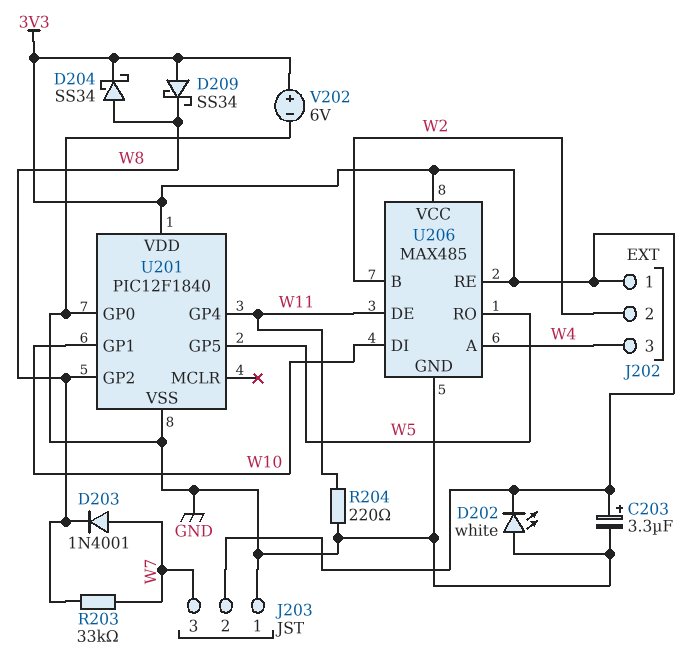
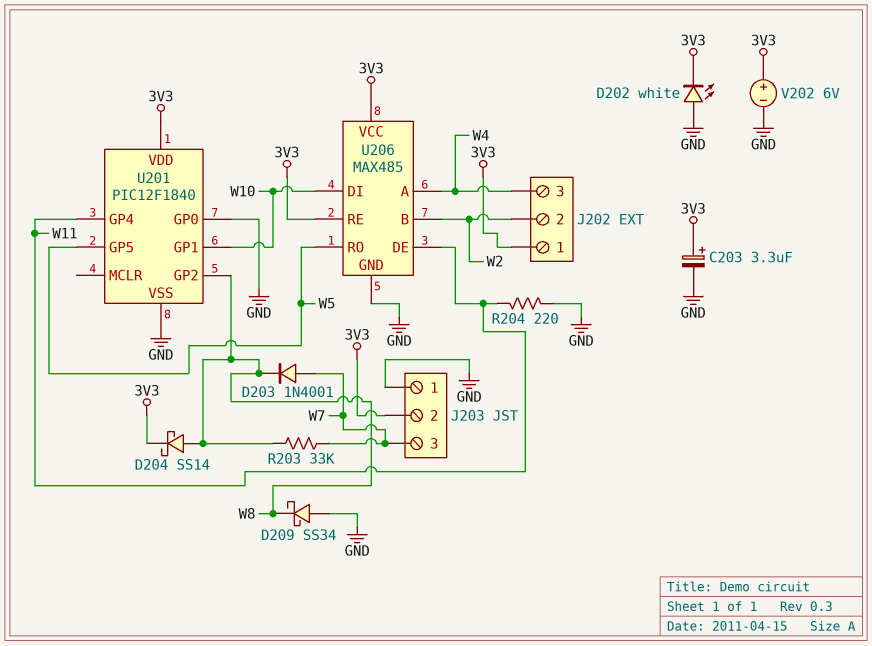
D204: schottky SS34 (A W8, K 3V3) -> schottky SS14 (A W8, K 3V3)
D209: schottky SS34 (A 3V3, K W8) -> schottky SS34 (A GND, K W8)

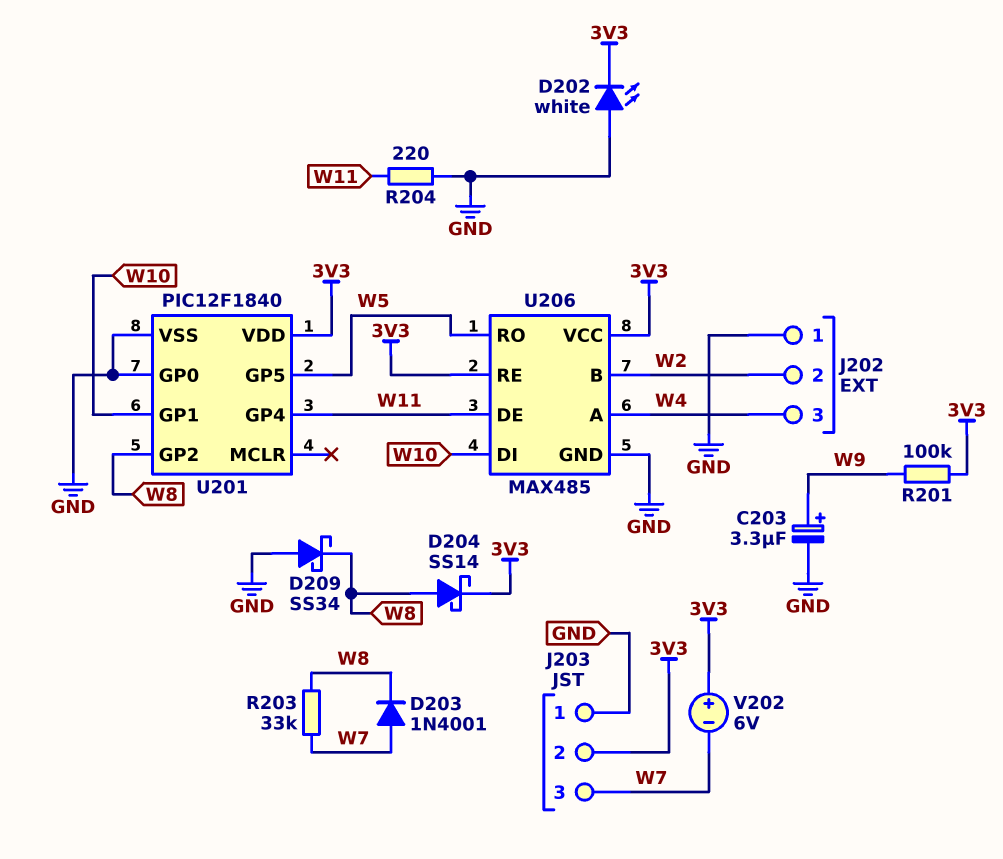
C203: 3.3uF (plus 3V3, minus GND) -> 3.3uF (plus W9, minus GND)
J202 pin 1: 3V3 -> GND
R201: none -> 100k (3V3, W9)
V202: 6V (plus 3V3, minus GND) -> 6V (plus 3V3, minus W7)

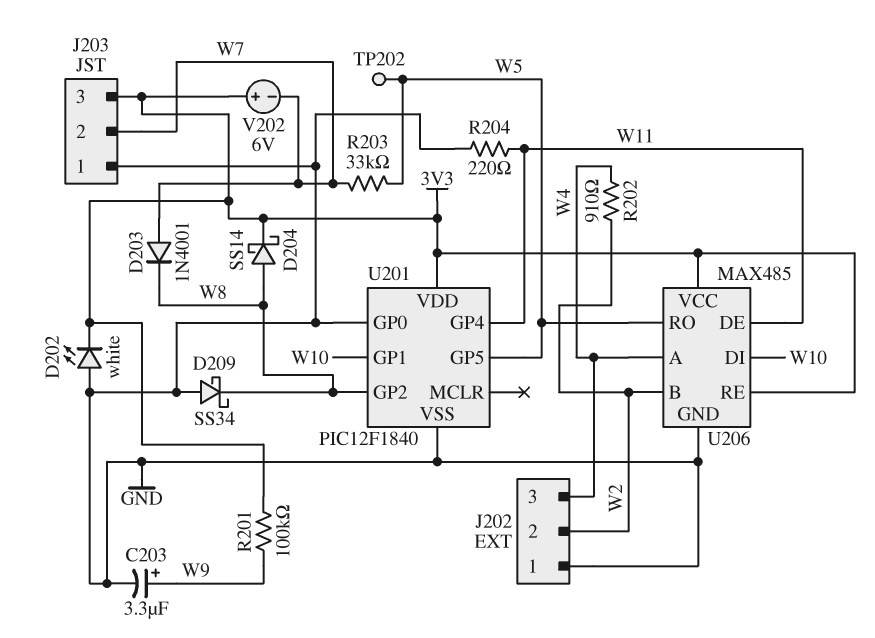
J203 pin 2: 3V3 -> W7
J203 pin 3: W7 -> 3V3
R202: none -> 910 (W2, W4)
R203: 33k (W7, W8) -> 33k (W5, W7)
TP202: none -> test point (W5)

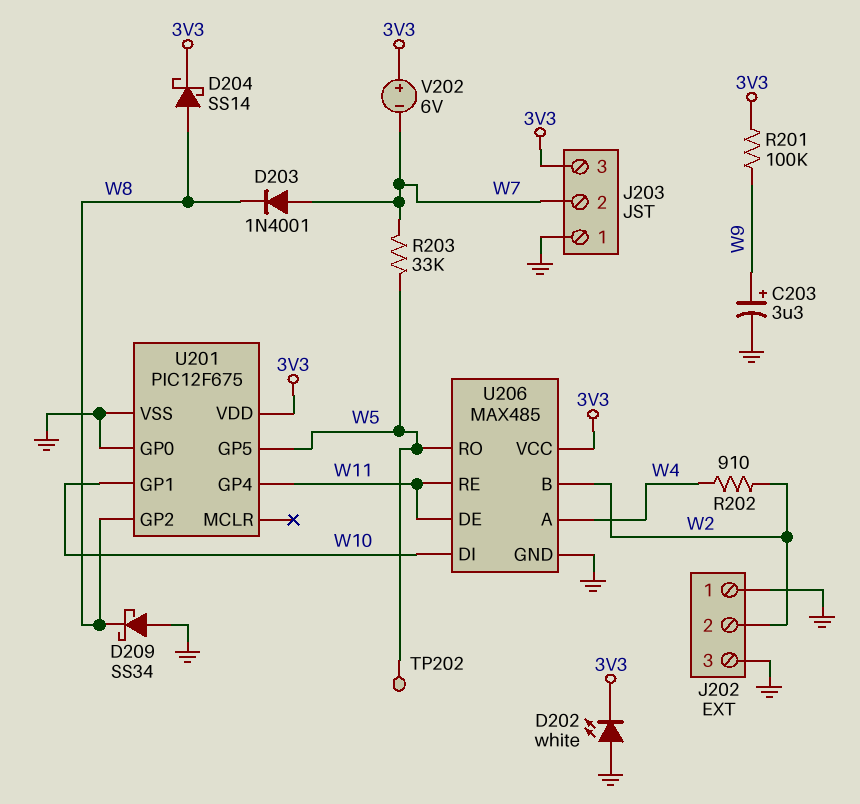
J202 pin 3: W4 -> GND
R204: 220 (GND, W11) -> none
U201: PIC12F1840 -> PIC12F675
U206 pin RE: 3V3 -> W11

